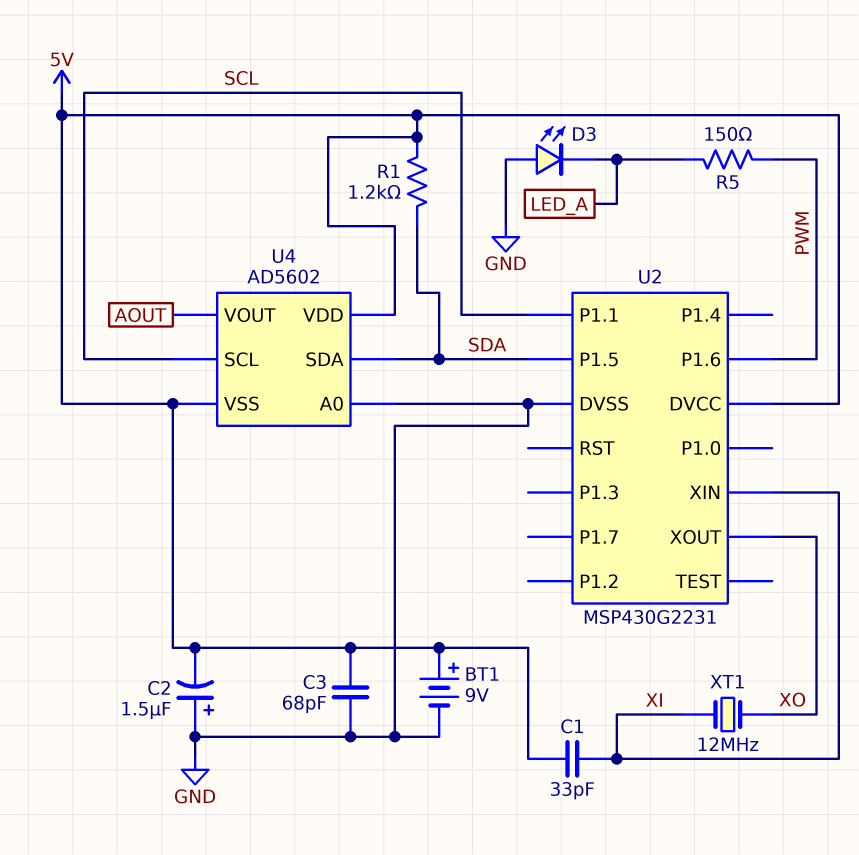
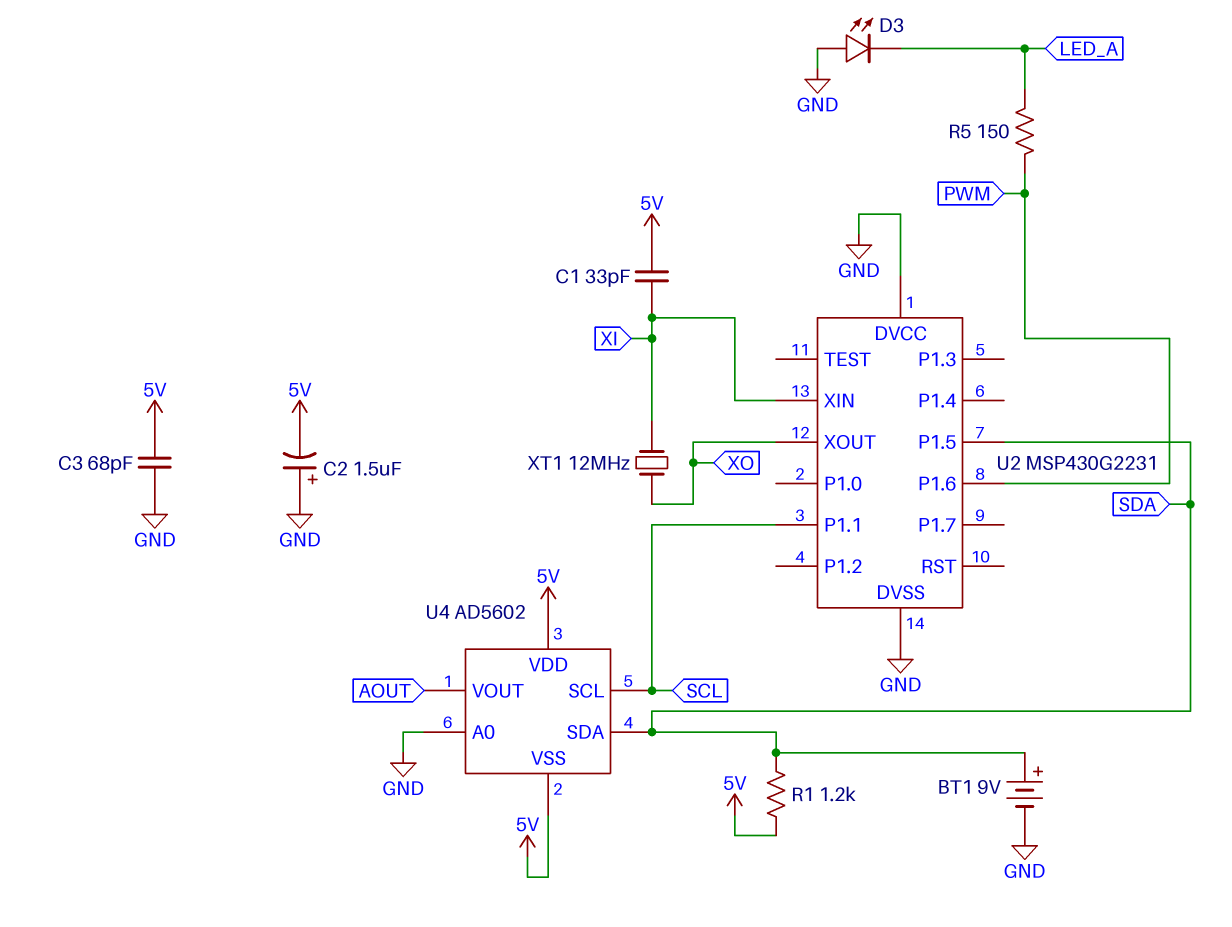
BT1: 9V (plus 5V, minus GND) -> 9V (plus SDA, minus GND)
U2 pin DVCC: 5V -> GND

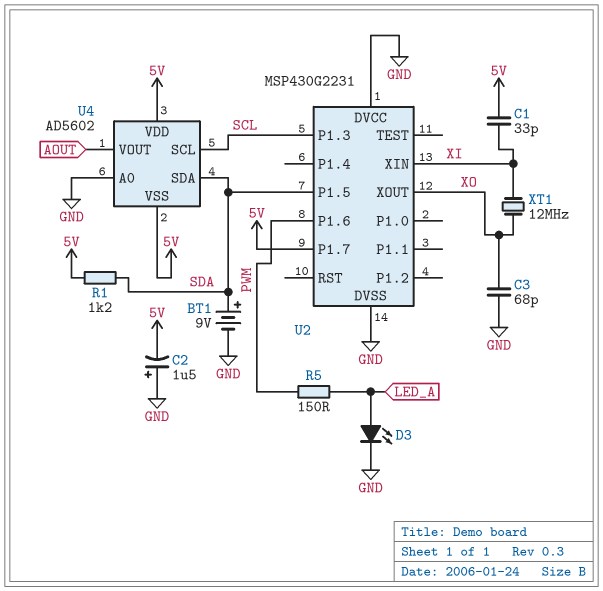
C3: 68pF (5V, GND) -> 68pF (GND, XO)
D3: LED (A GND, K LED_A) -> LED (A LED_A, K GND)
U2 pin P1.1: SCL -> none
U2 pin P1.3: none -> SCL
U2 pin P1.7: none -> 5V

